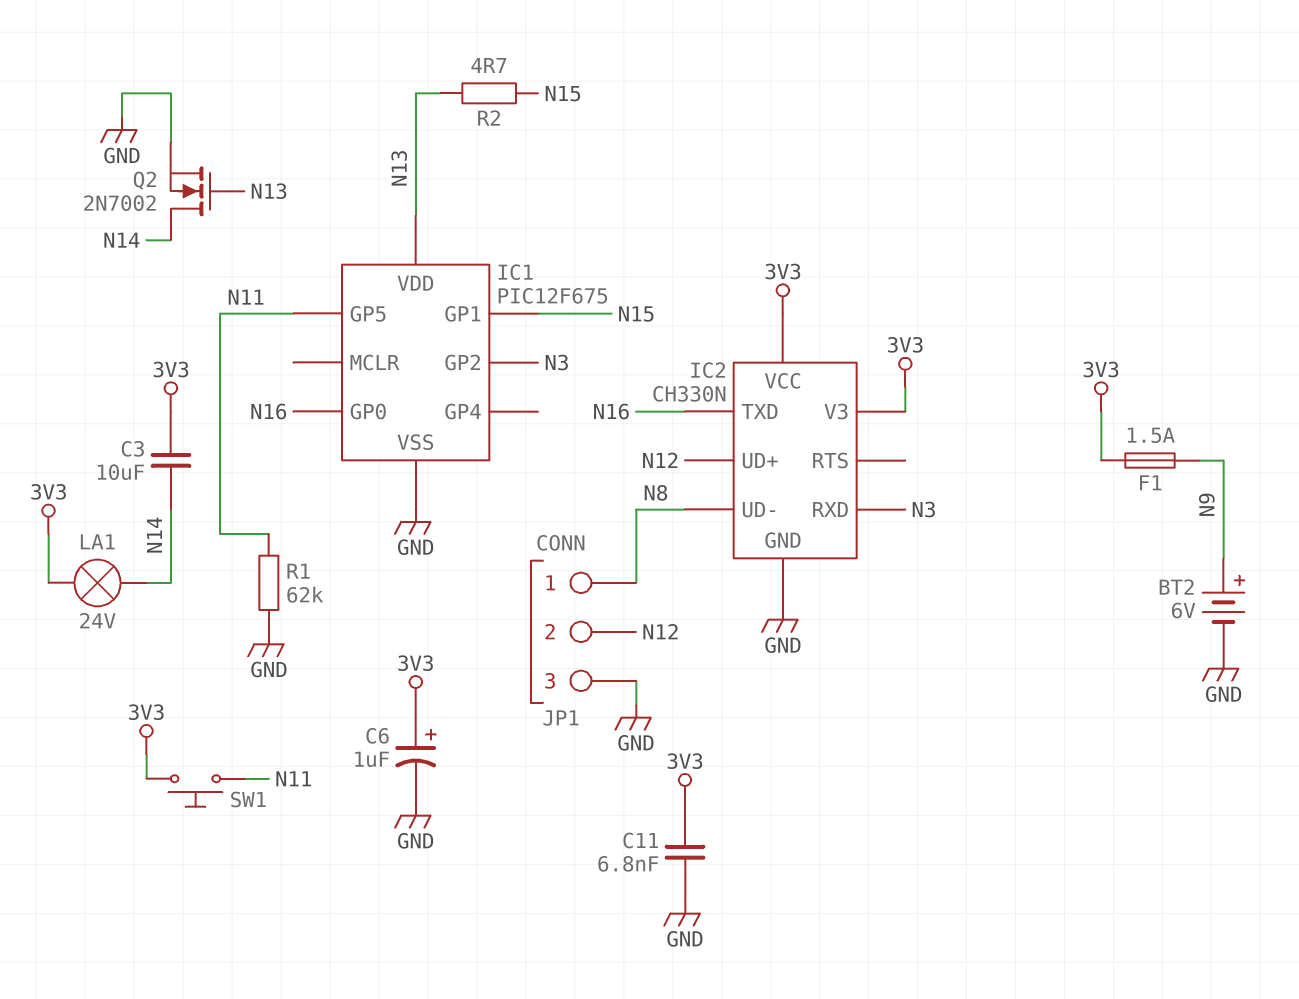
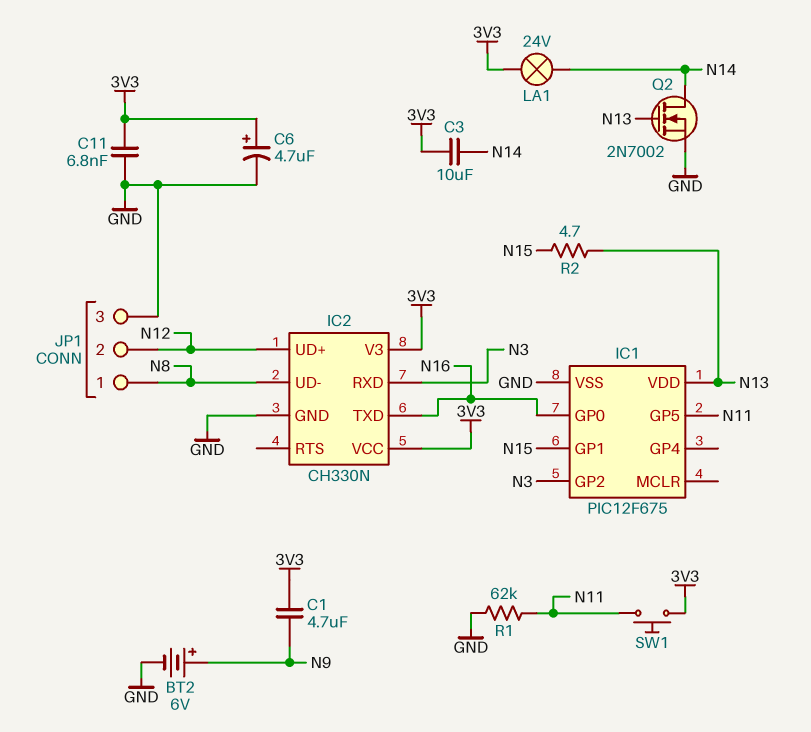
C1: none -> 4.7uF (3V3, N9)
C6: 1uF (plus 3V3, minus GND) -> 4.7uF (plus 3V3, minus GND)
F1: 1.5A (3V3, N9) -> none

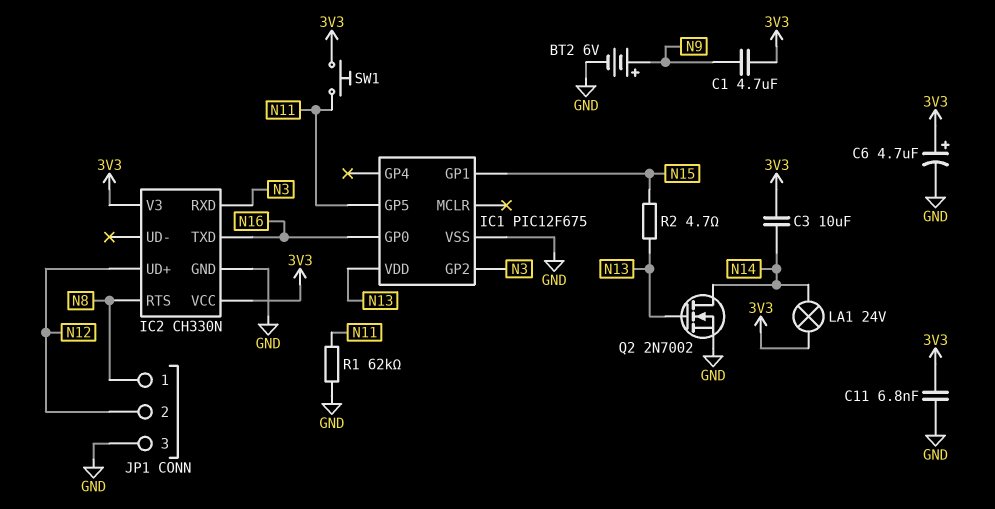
IC2 pin RTS: none -> N8
IC2 pin UD-: N8 -> none

